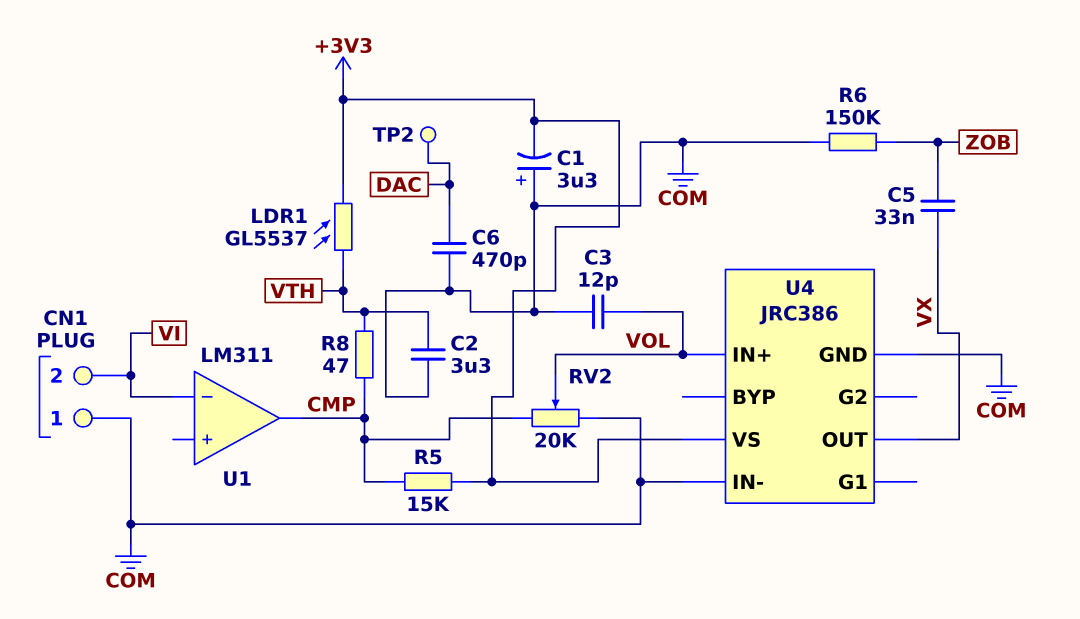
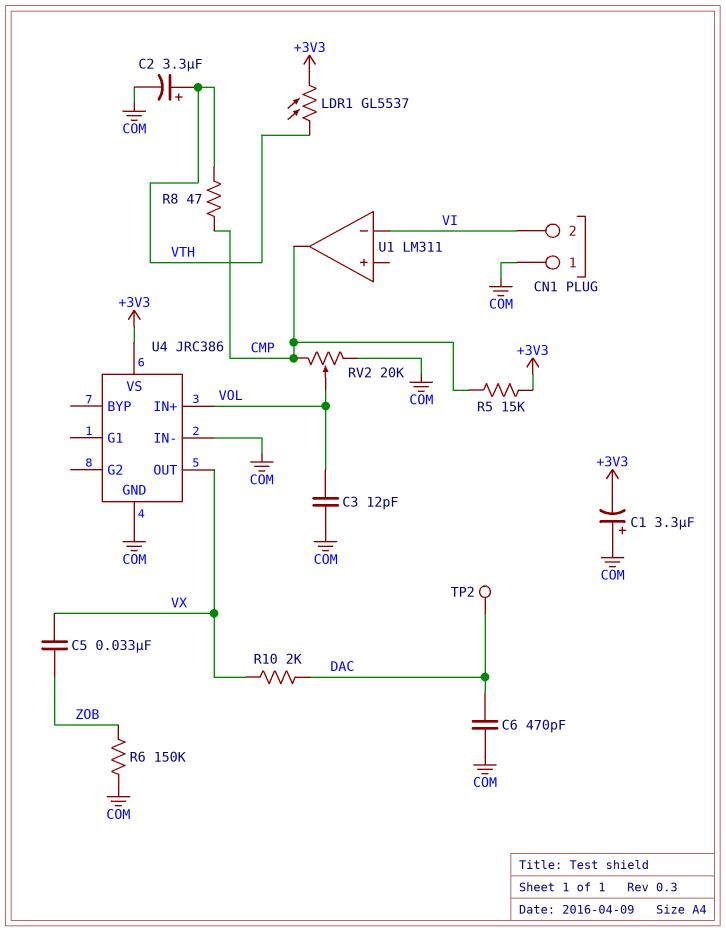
C2: 3.3uF (COM, VTH) -> 3.3uF (plus VTH, minus COM)
R10: none -> 2k (DAC, VX)

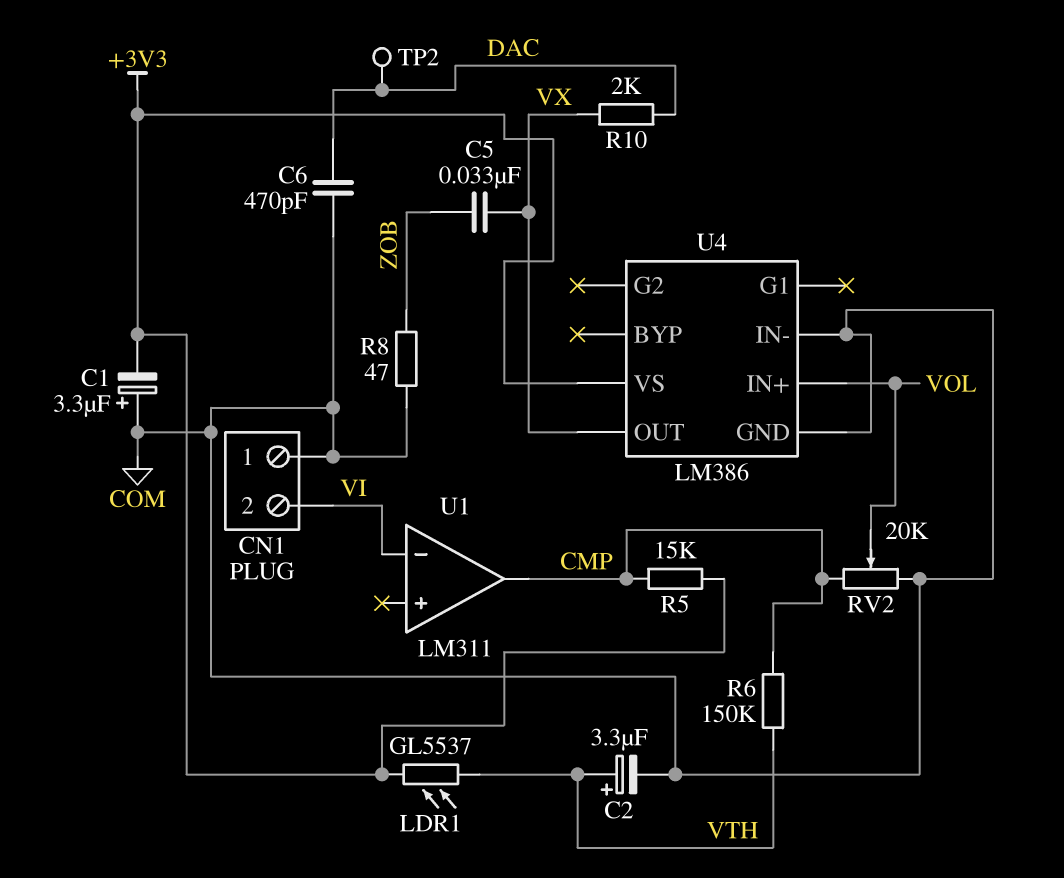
C3: 12pF (COM, VOL) -> none
R6: 150k (COM, ZOB) -> 150k (CMP, VTH)
R8: 47 (CMP, VTH) -> 47 (COM, ZOB)
U4: JRC386 -> LM386

